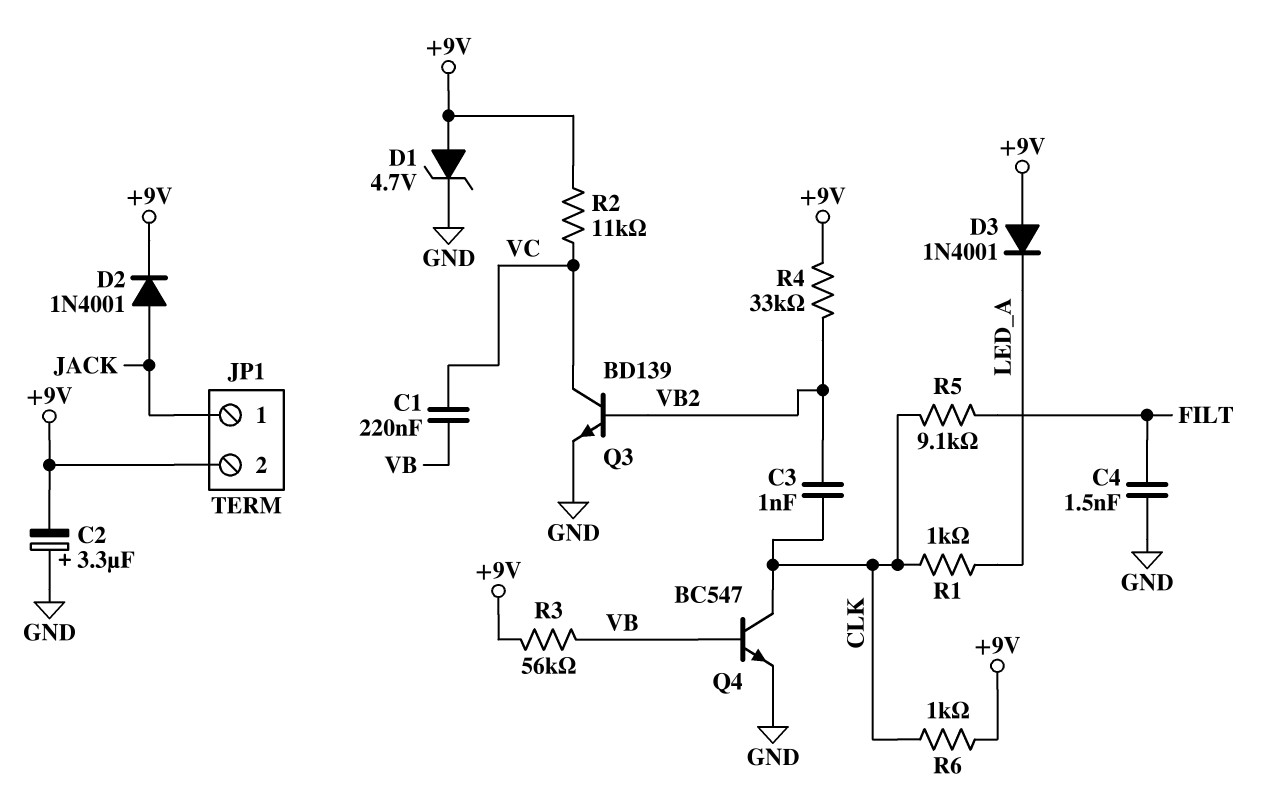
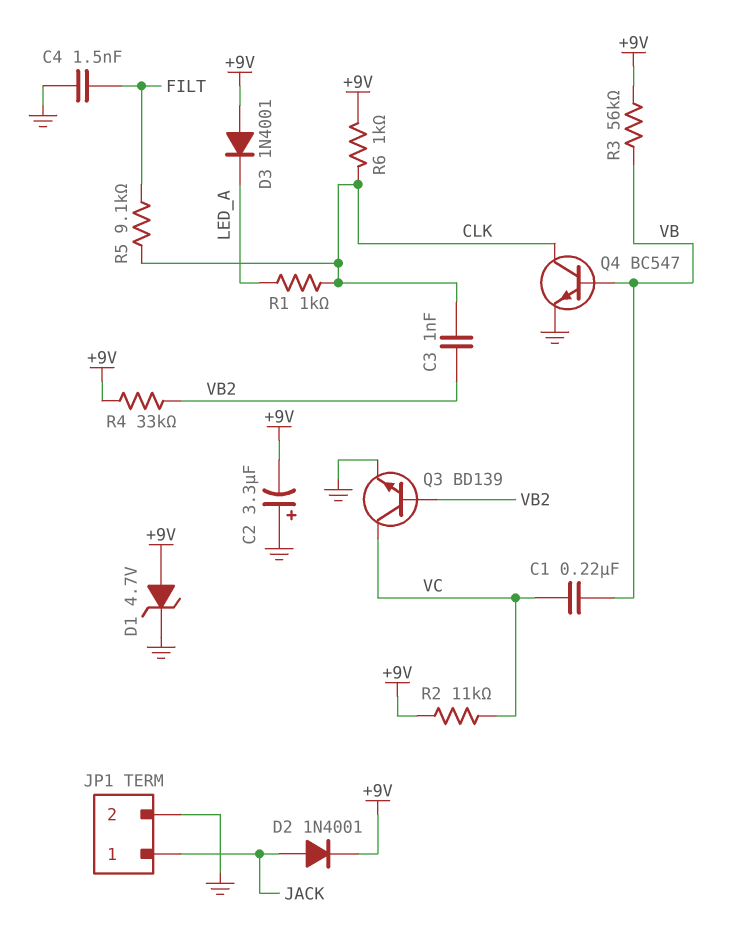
JP1 pin 2: +9V -> GND

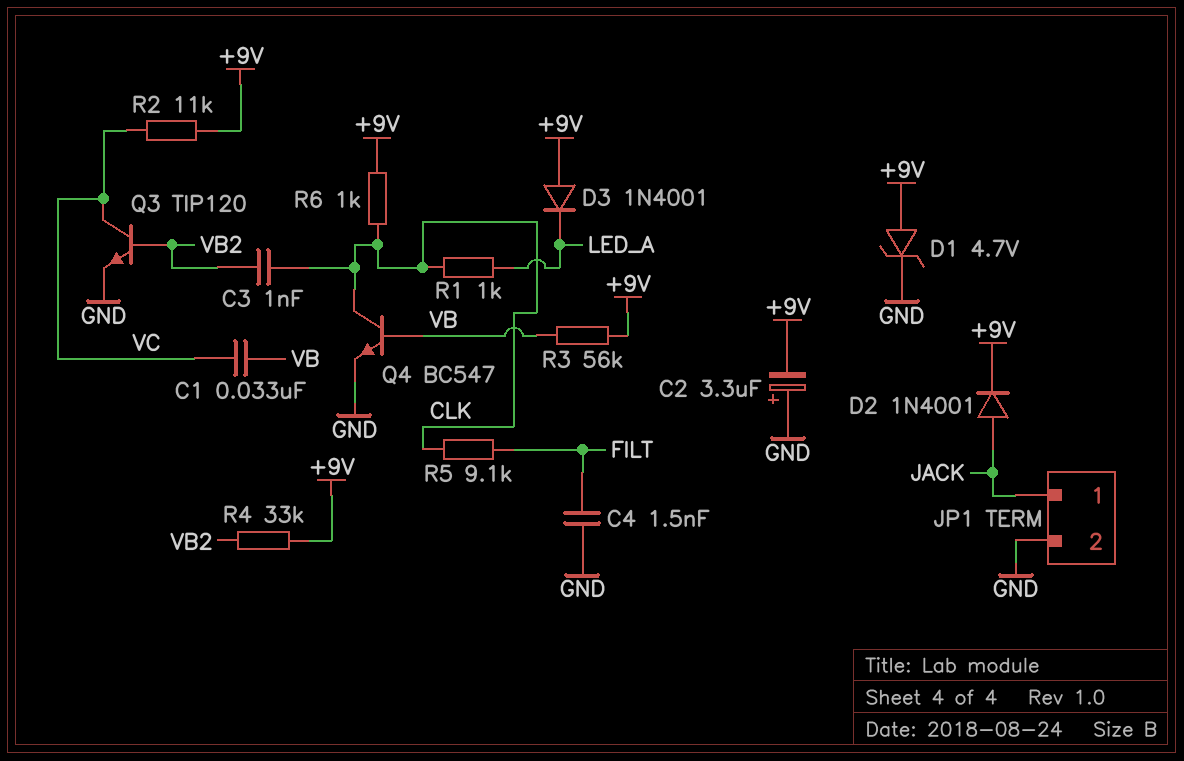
C1: 220nF (VB, VC) -> 33nF (VB, VC)
Q3: NPN BD139 (B VB2, C VC, E GND) -> NPN TIP120 (B VB2, C VC, E GND)

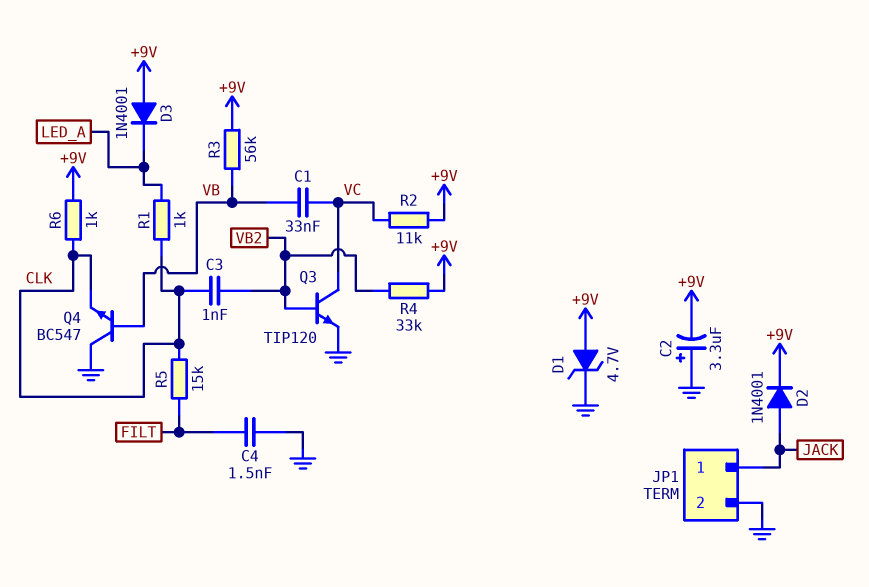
Q4: NPN BC547 (B VB, C CLK, E GND) -> NPN BC547 (B VB, C GND, E CLK)
R5: 9.1k (CLK, FILT) -> 15k (CLK, FILT)

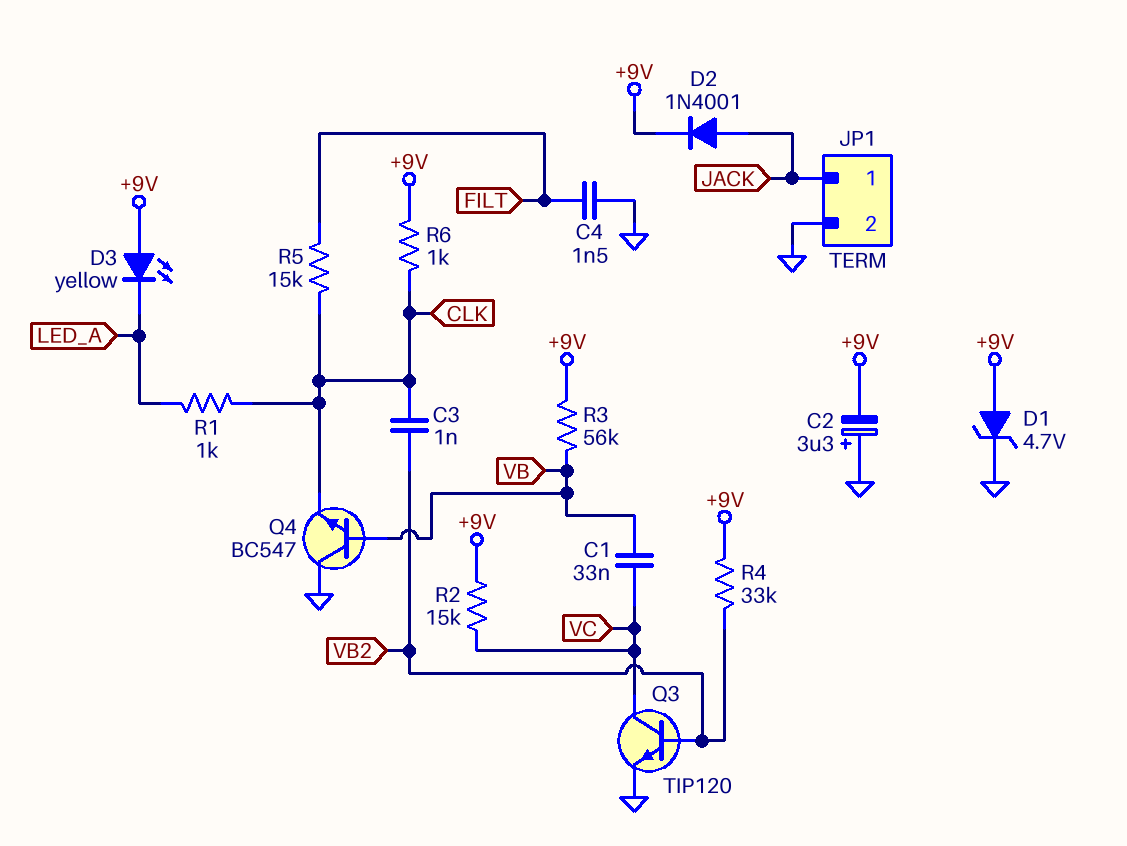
D3: diode 1N4001 (A +9V, K LED_A) -> LED yellow (A +9V, K LED_A)
R2: 11k (+9V, VC) -> 15k (+9V, VC)

